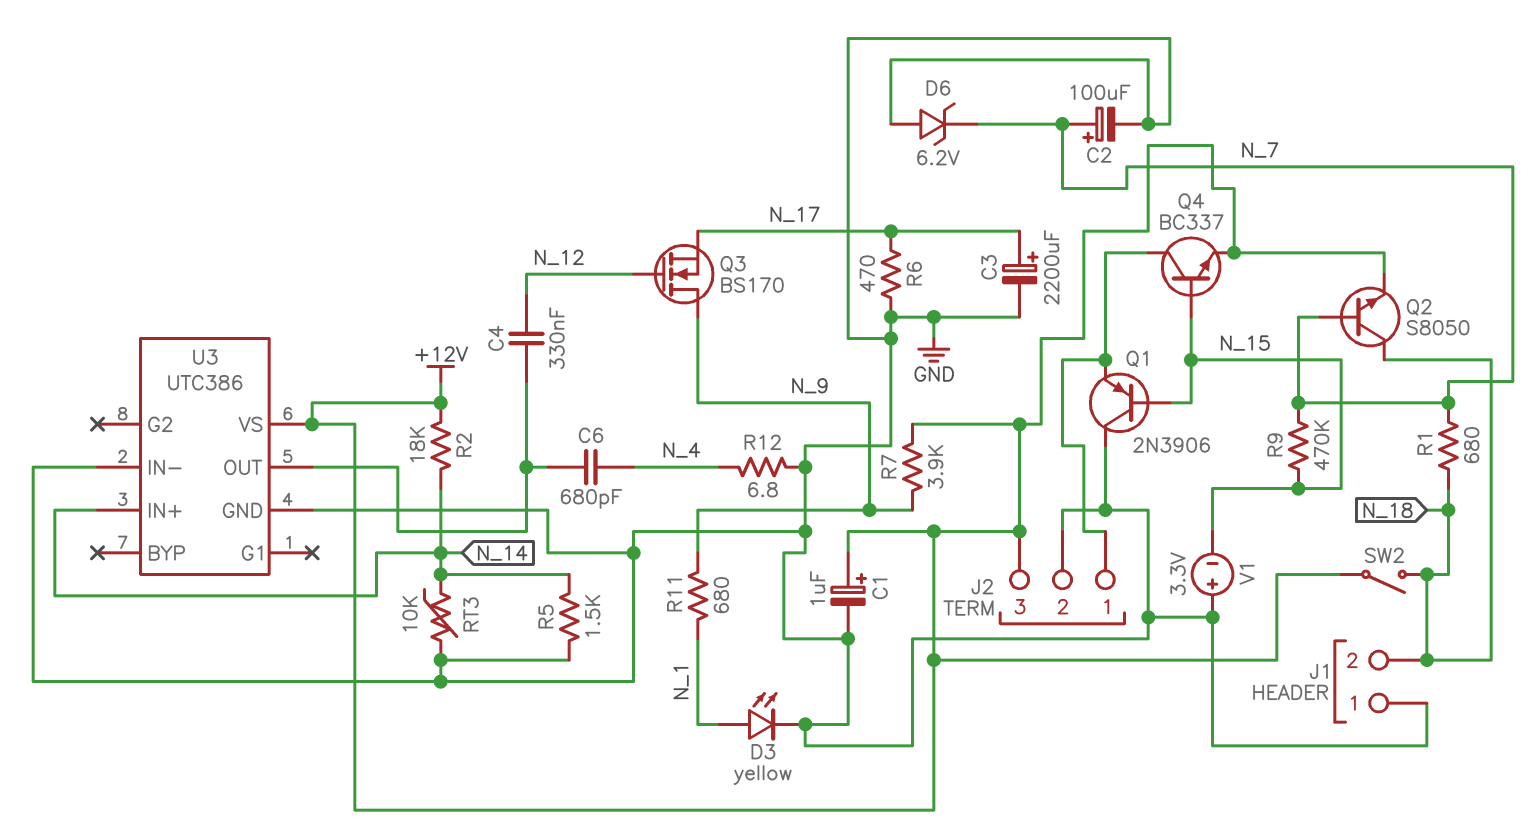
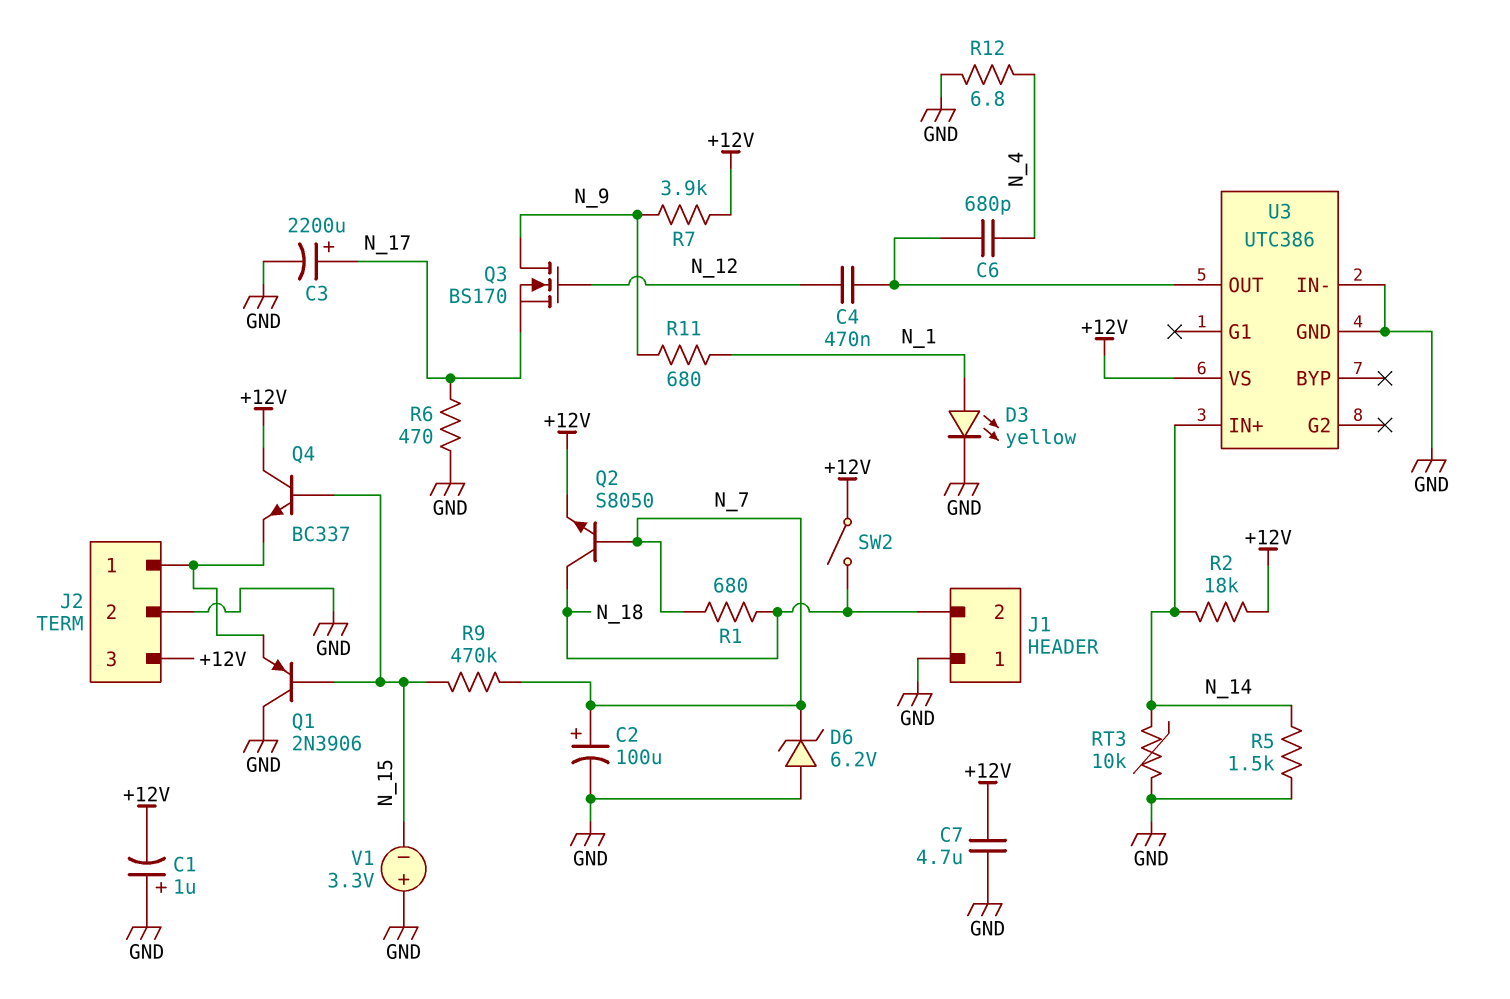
C1: 1uF (plus +12V, minus GND) -> 1uF (plus GND, minus +12V)
C4: 330nF (N_12, U3/OUT) -> 470nF (N_12, U3/OUT)
C7: none -> 4.7uF (+12V, GND)
Q4: NPN BC337 (B N_15, C J2/1, E +12V) -> NPN BC337 (B N_15, C +12V, E J2/1)

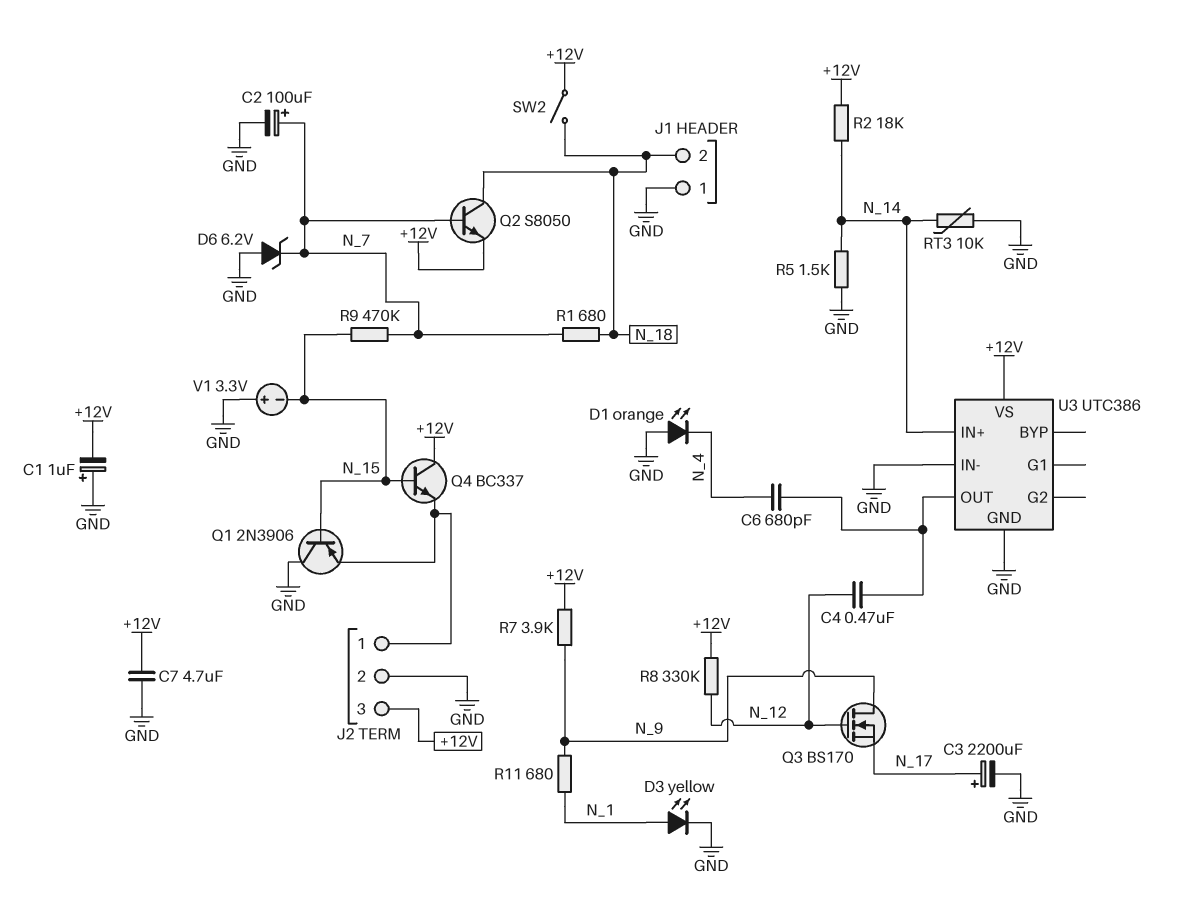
D1: none -> LED orange (A GND, K N_4)
R6: 470 (GND, N_17) -> none
R8: none -> 330k (+12V, N_12)
R12: 6.8 (GND, N_4) -> none

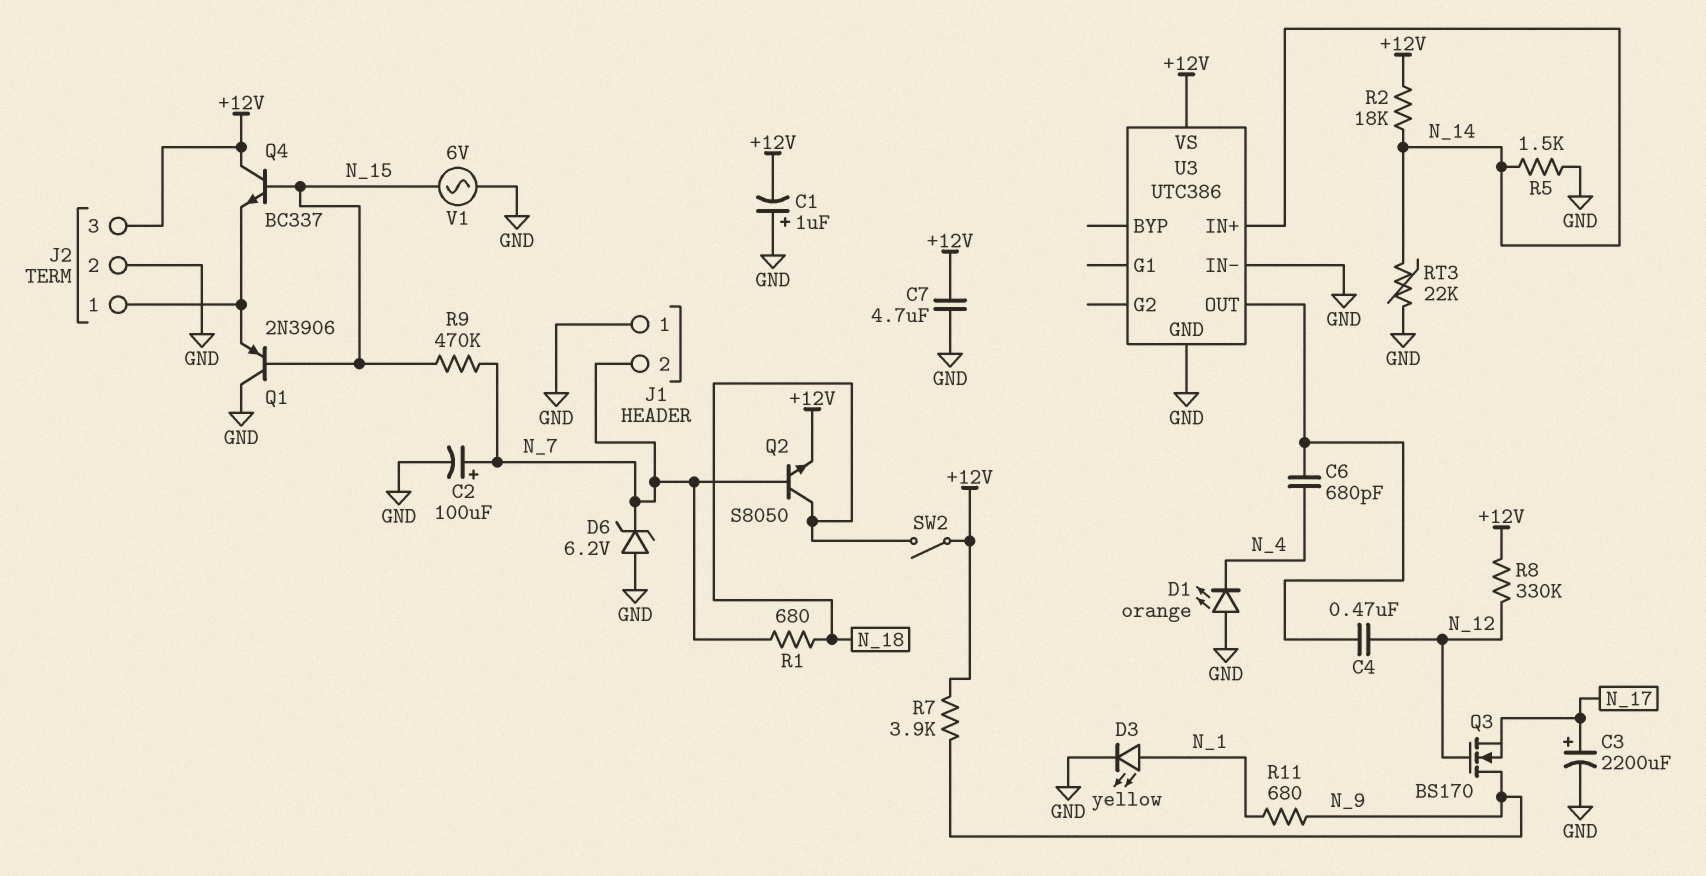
J1 pin 2: N_18 -> N_7
RT3: 10k (GND, N_14) -> 22k (GND, N_14)
V1: 3.3V (plus GND, minus N_15) -> AC 6V (GND, N_15)

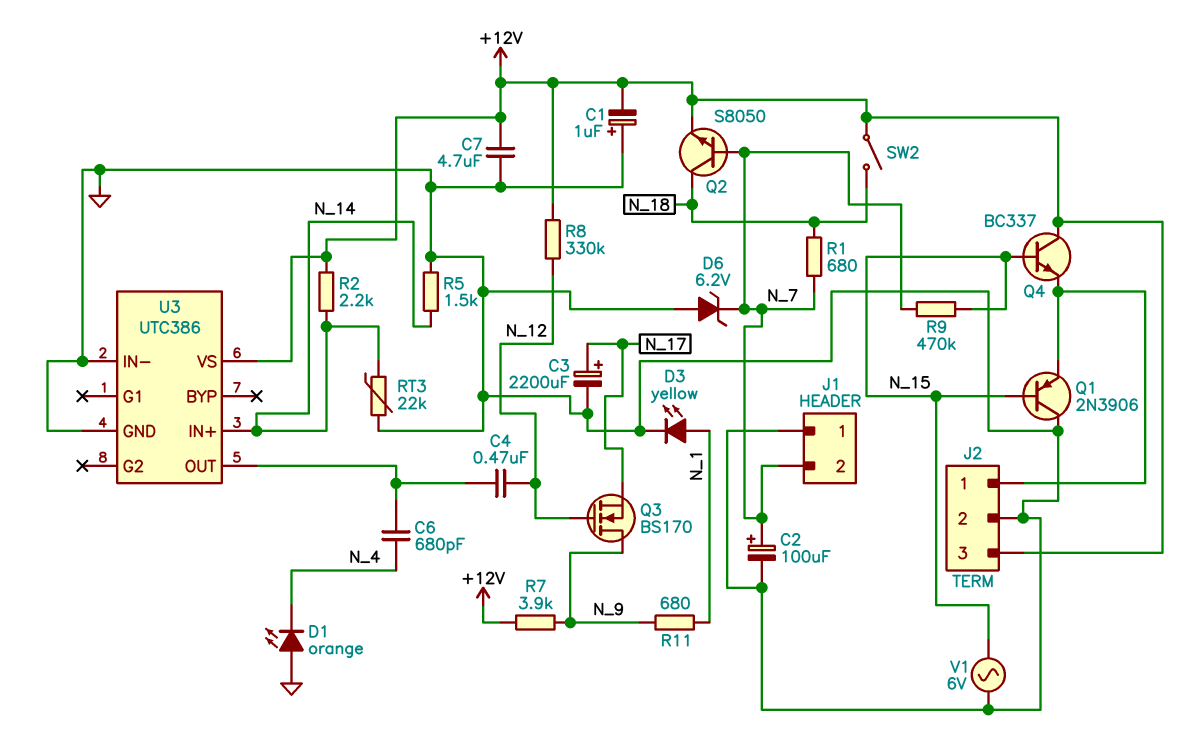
R2: 18k (+12V, N_14) -> 2.2k (+12V, N_14)

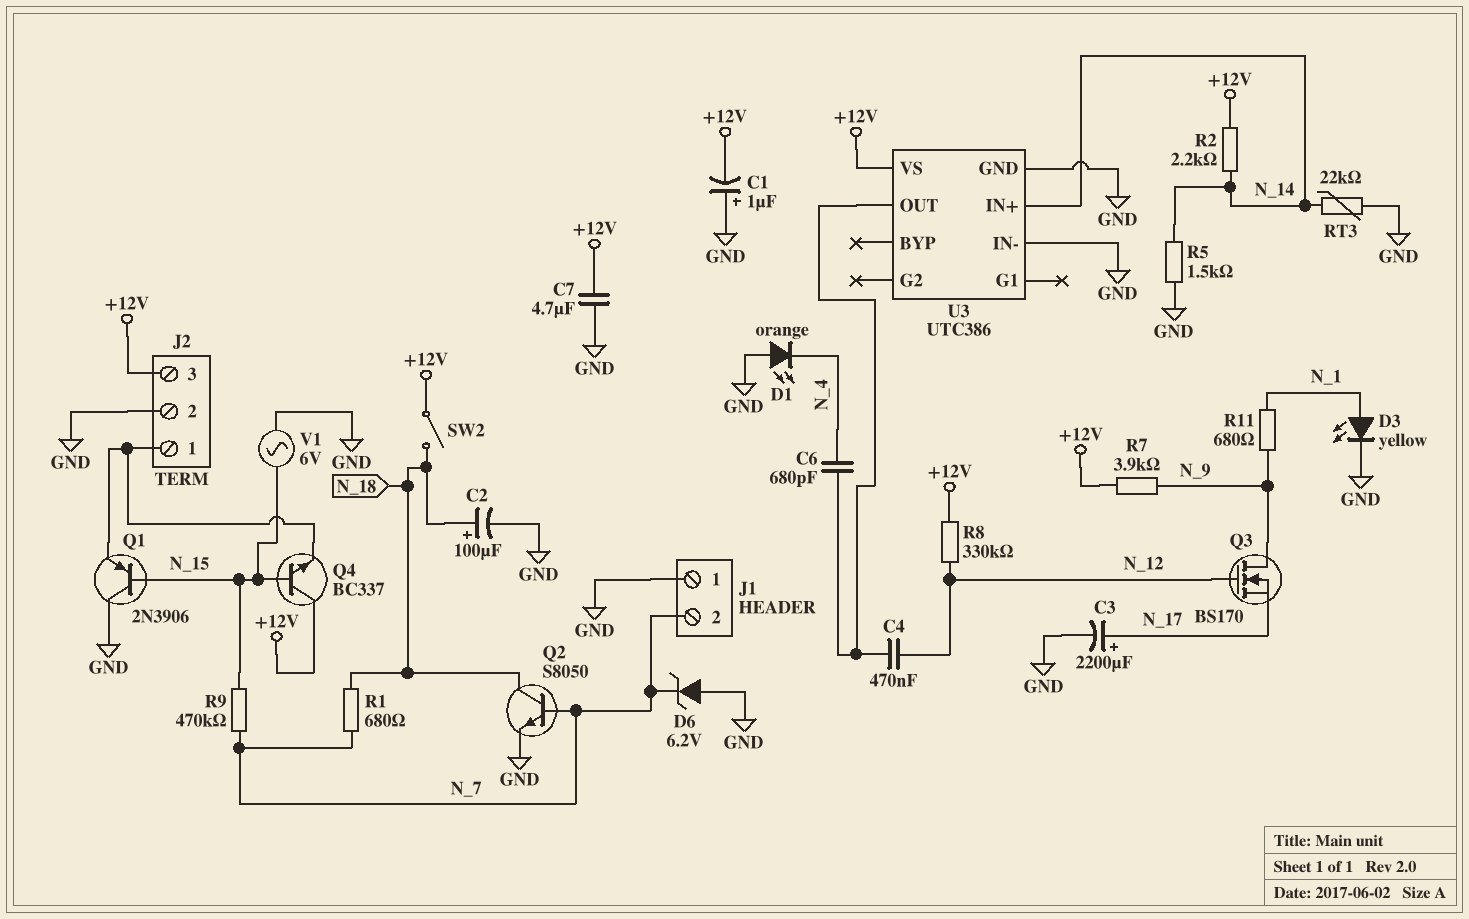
C2: 100uF (plus N_7, minus GND) -> 100uF (plus N_18, minus GND)
Q2: NPN S8050 (B N_7, C N_18, E +12V) -> NPN S8050 (B N_7, C N_18, E GND)

